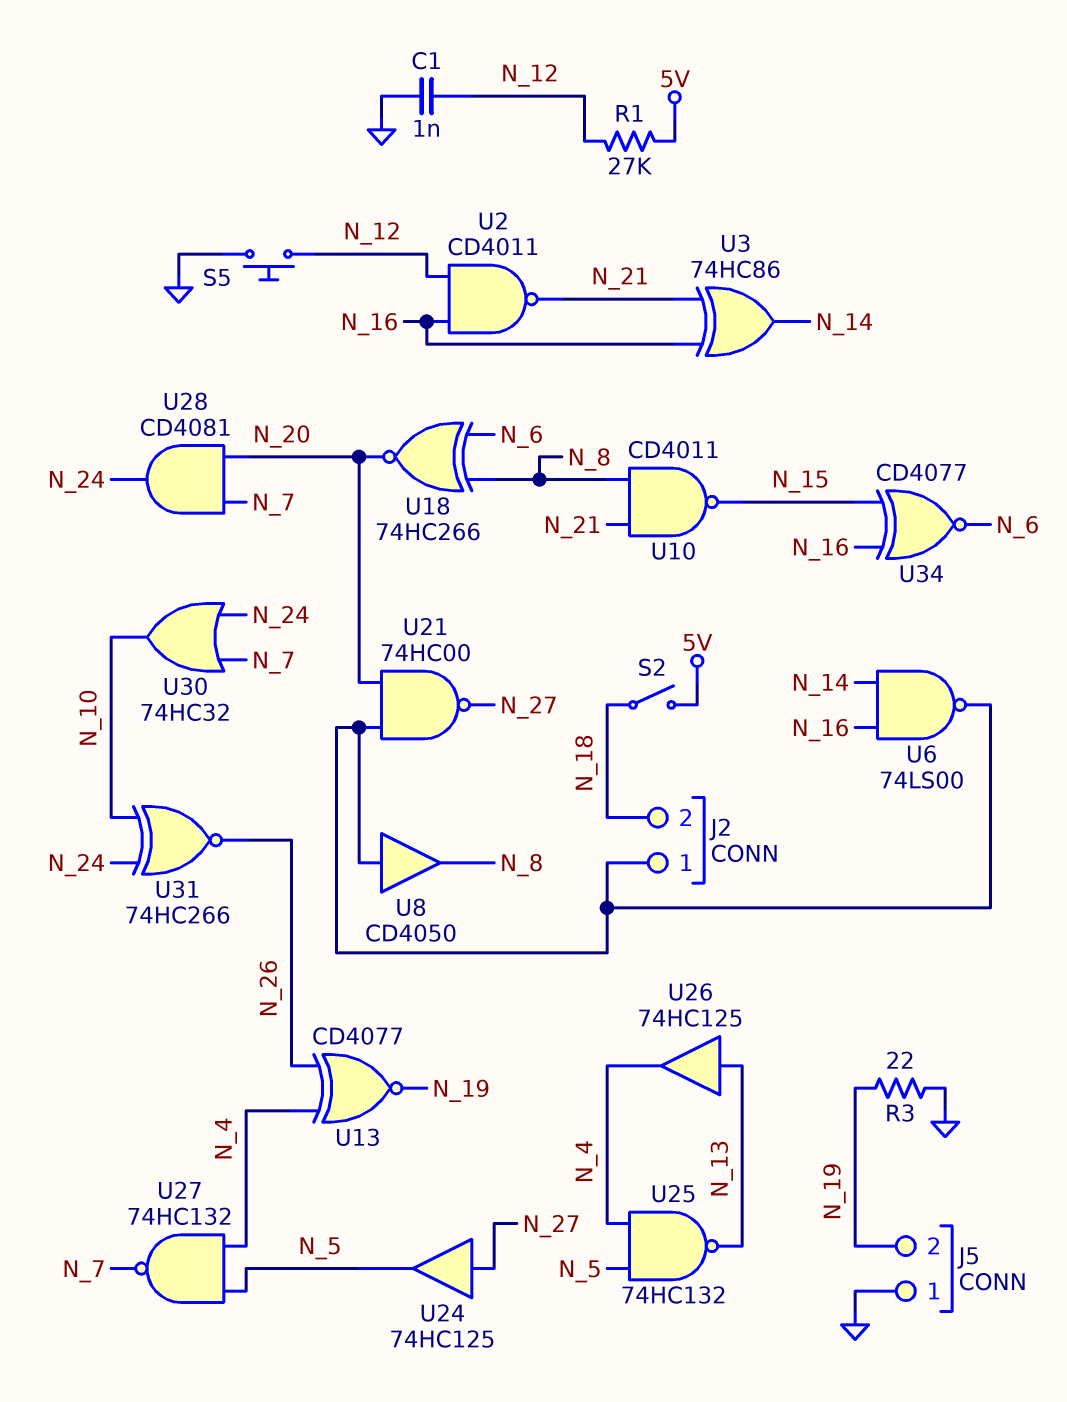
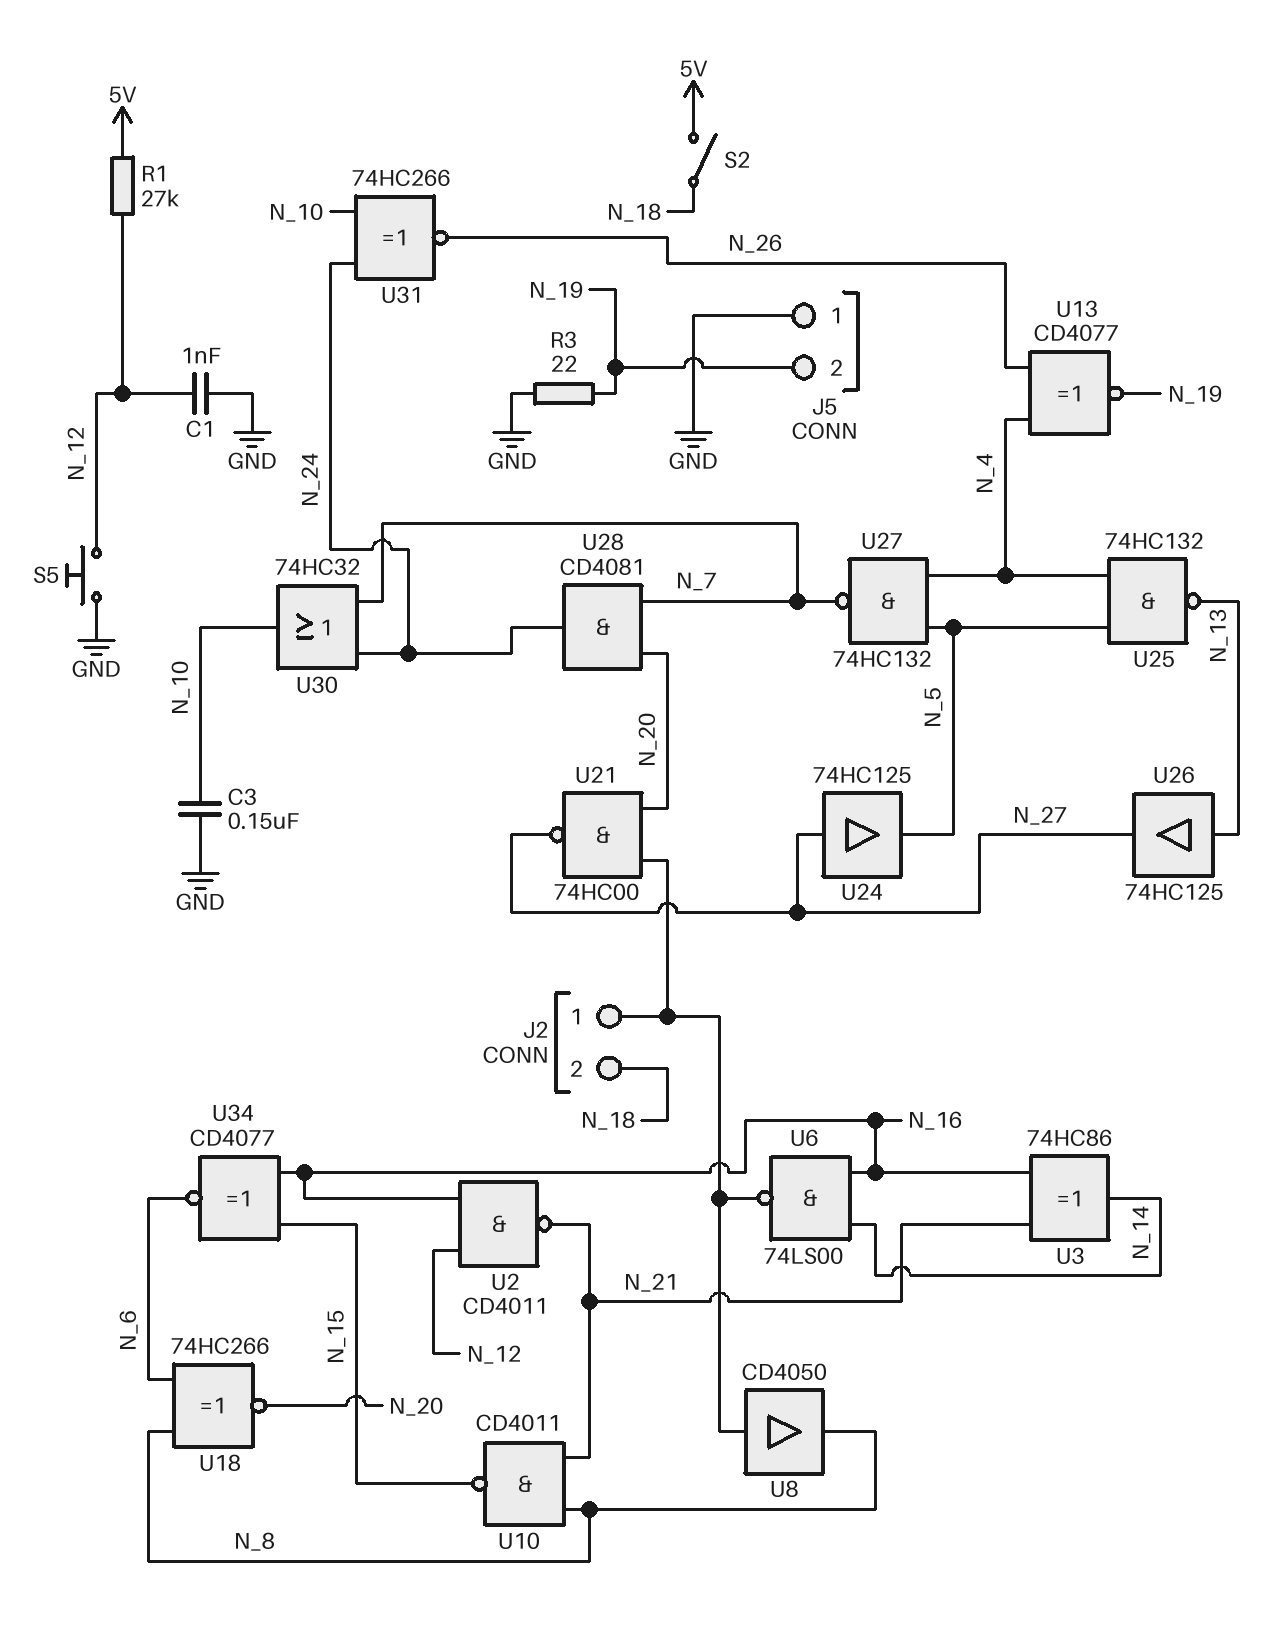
C3: none -> 150nF (GND, N_10)
U26: buffer 74HC125 (in N_13, out N_4) -> buffer 74HC125 (in N_13, out N_27)

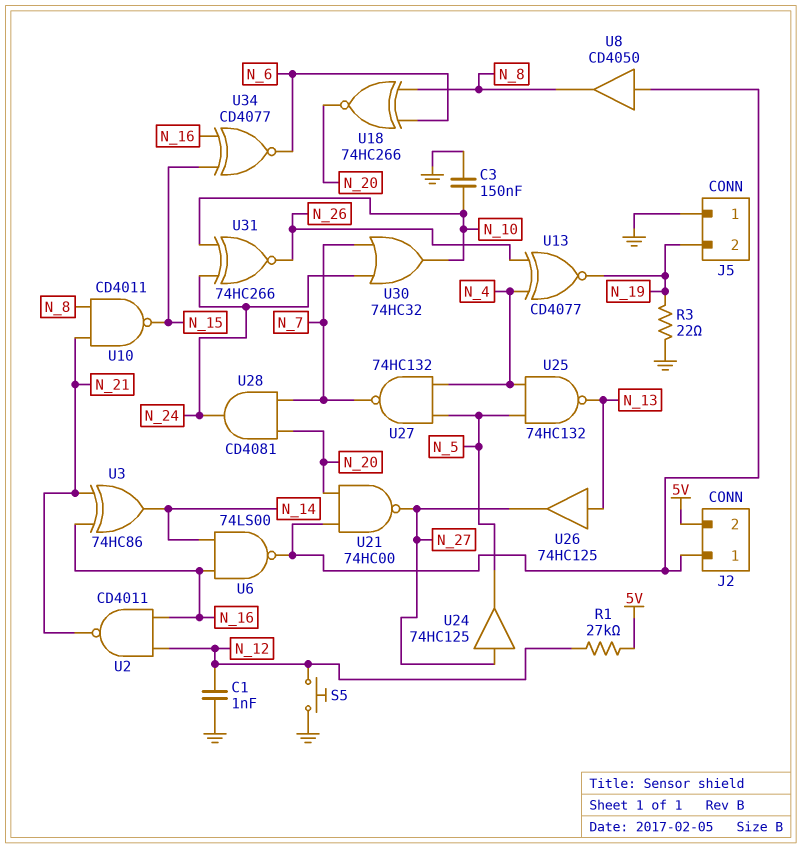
J2 pin 2: N_18 -> 5V
S2: switch (5V, N_18) -> none

